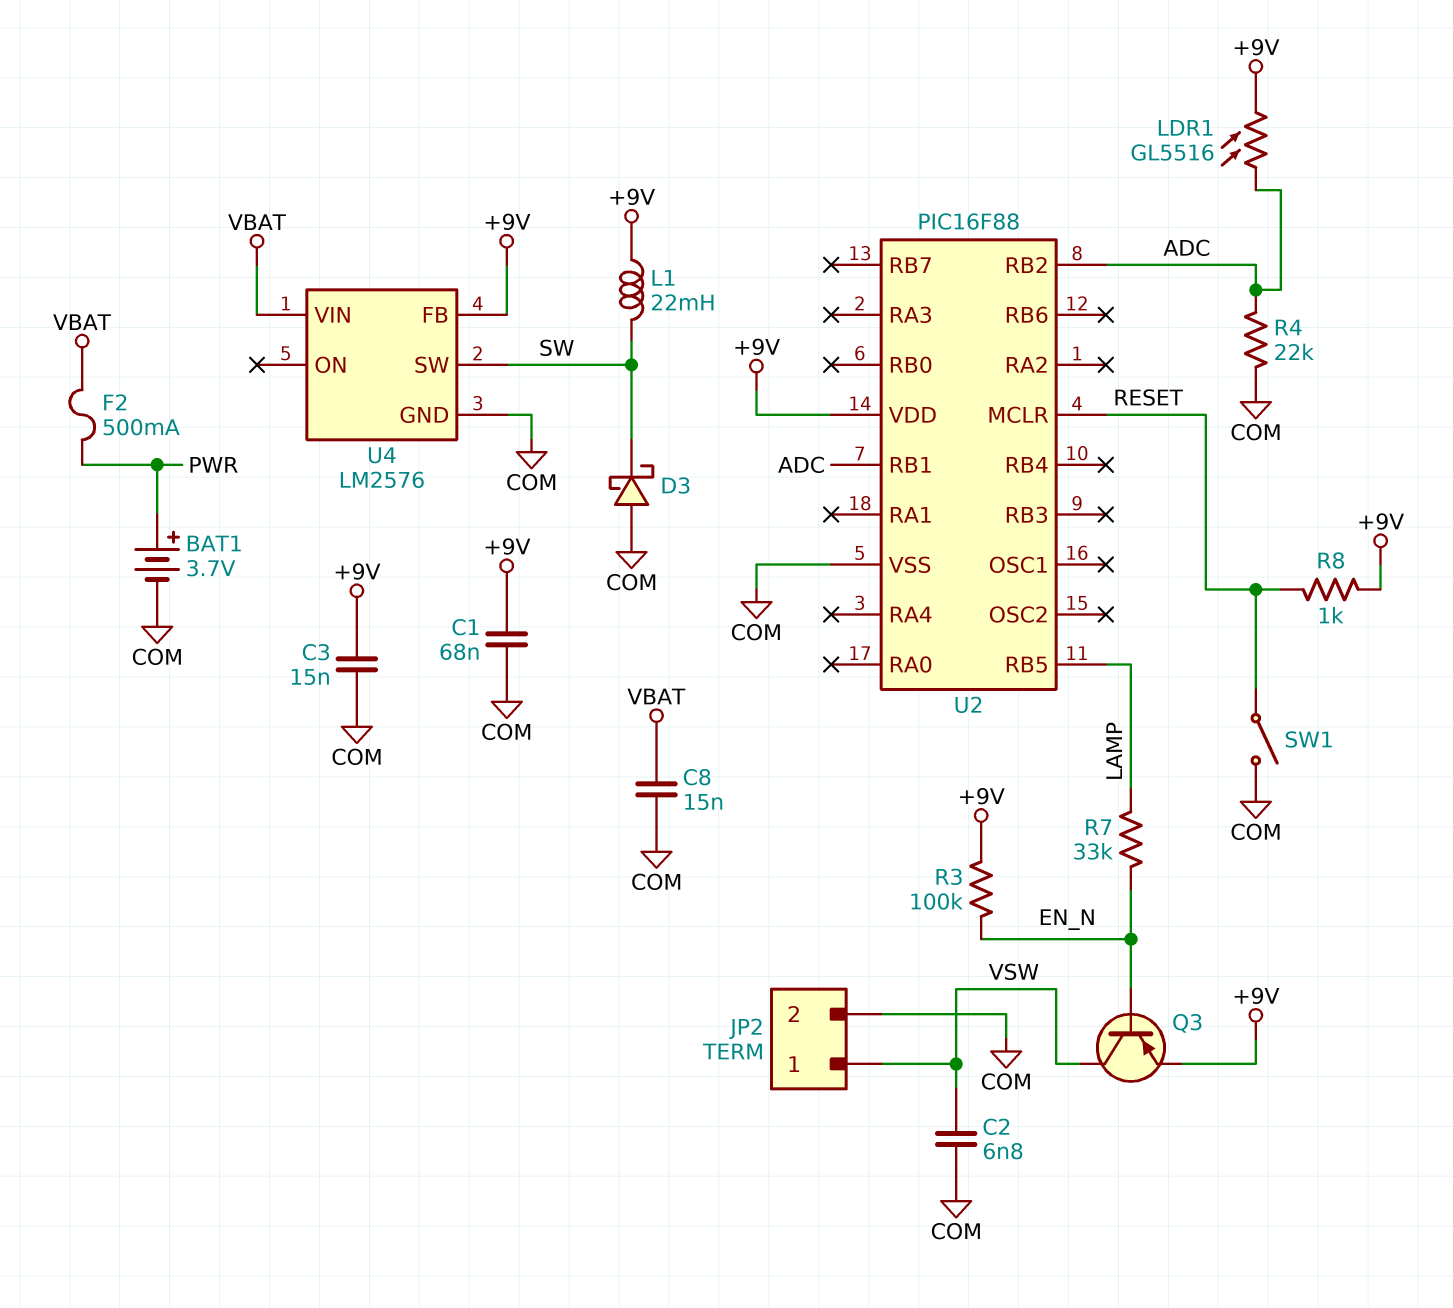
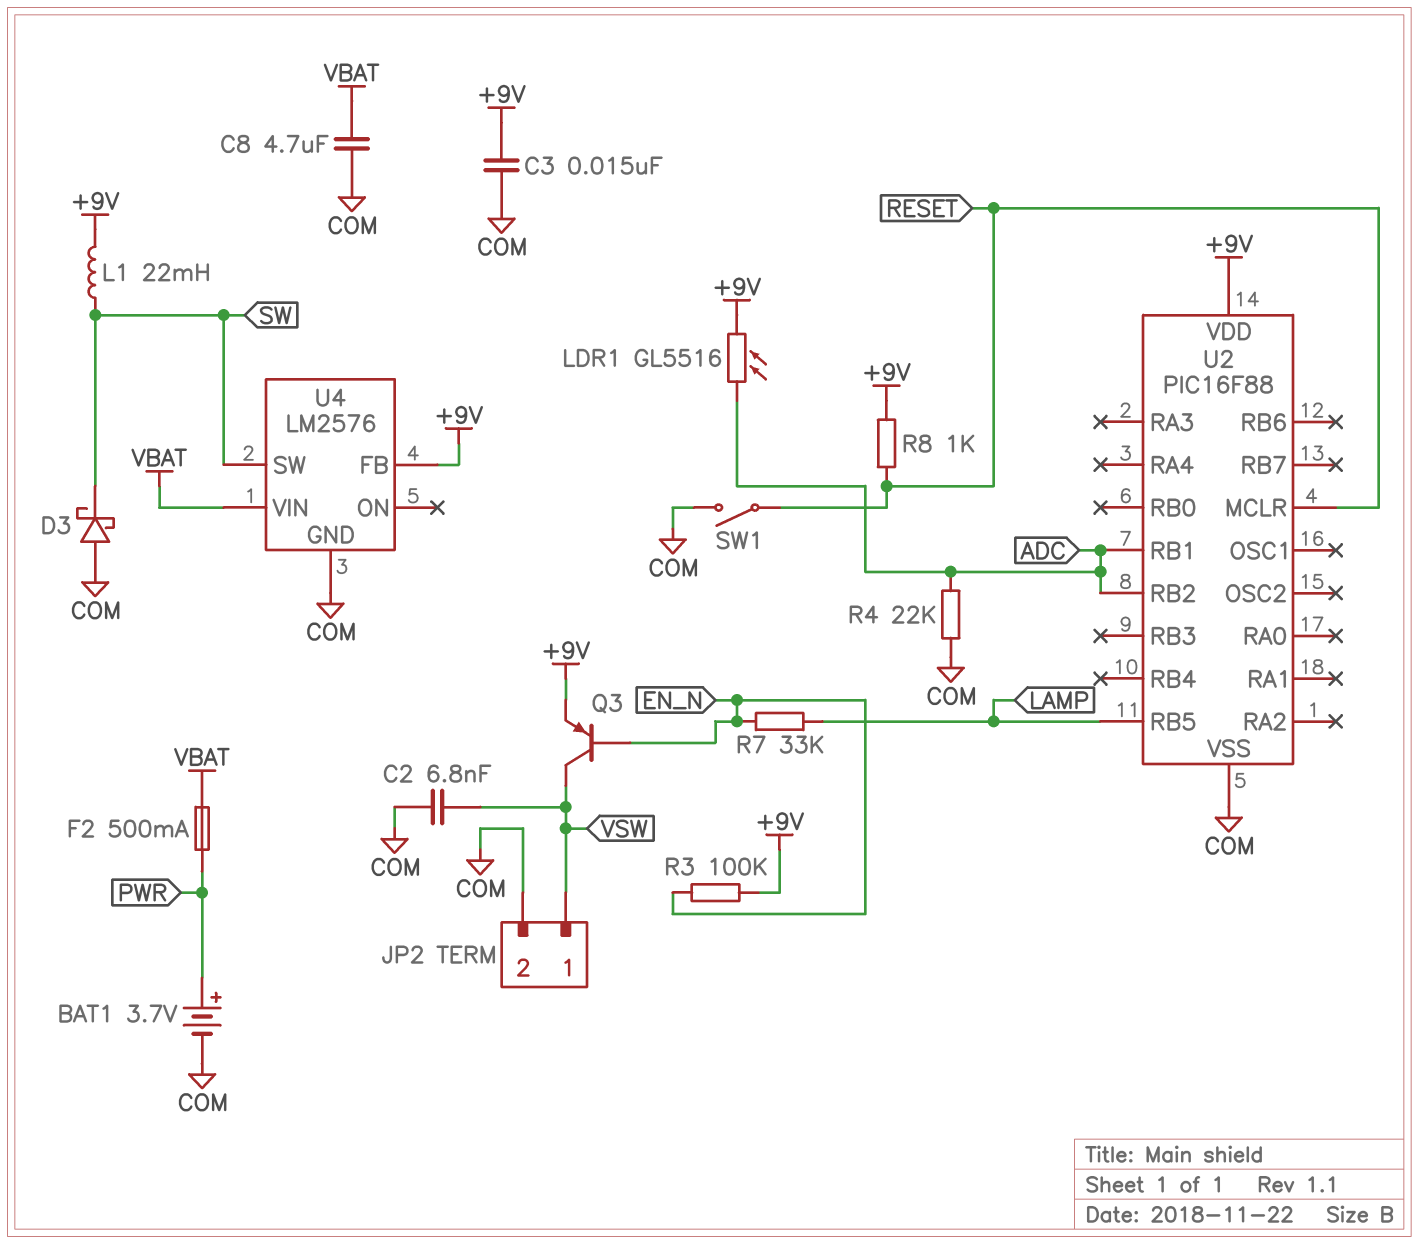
C1: 68nF (+9V, COM) -> none
C8: 15nF (COM, VBAT) -> 4.7uF (COM, VBAT)

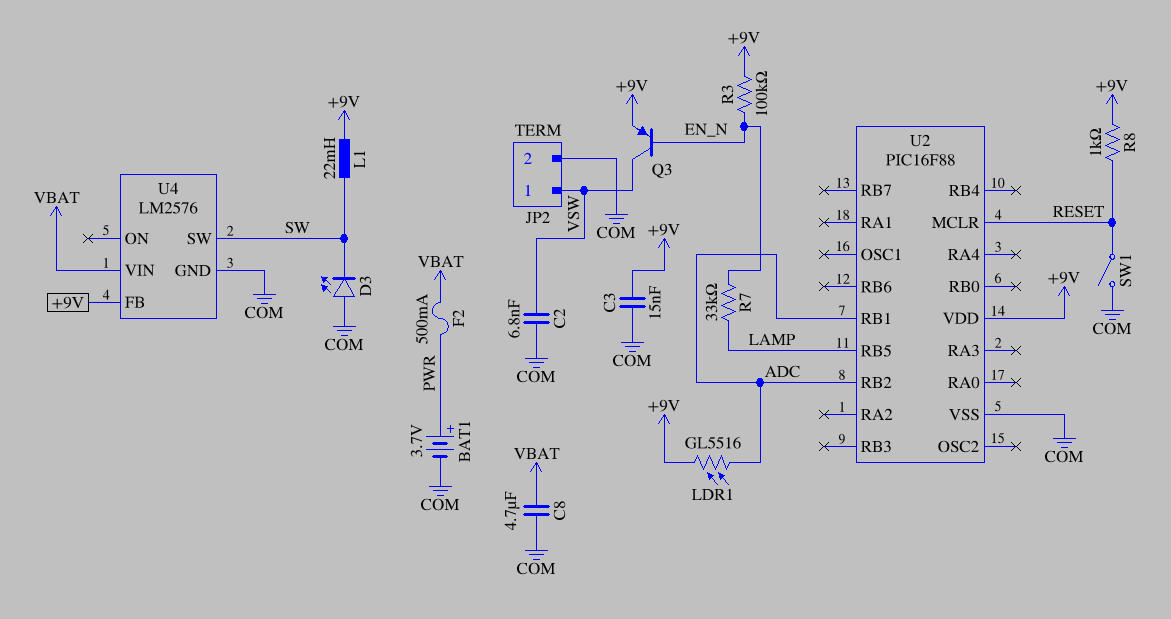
D3: schottky (A COM, K SW) -> LED (A COM, K SW)
R4: 22k (ADC, COM) -> none

